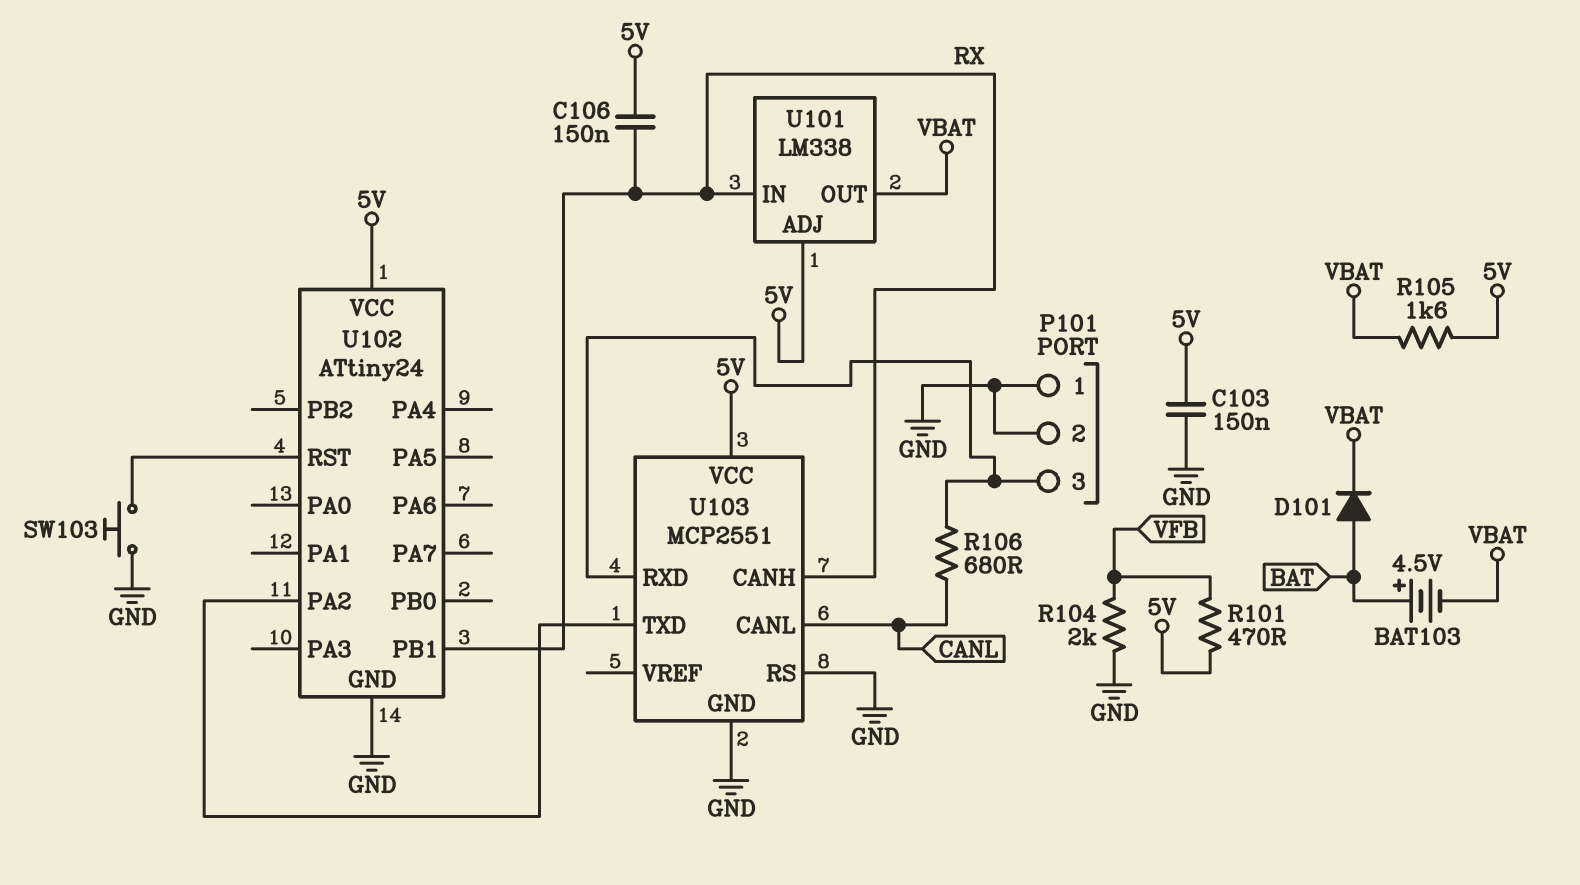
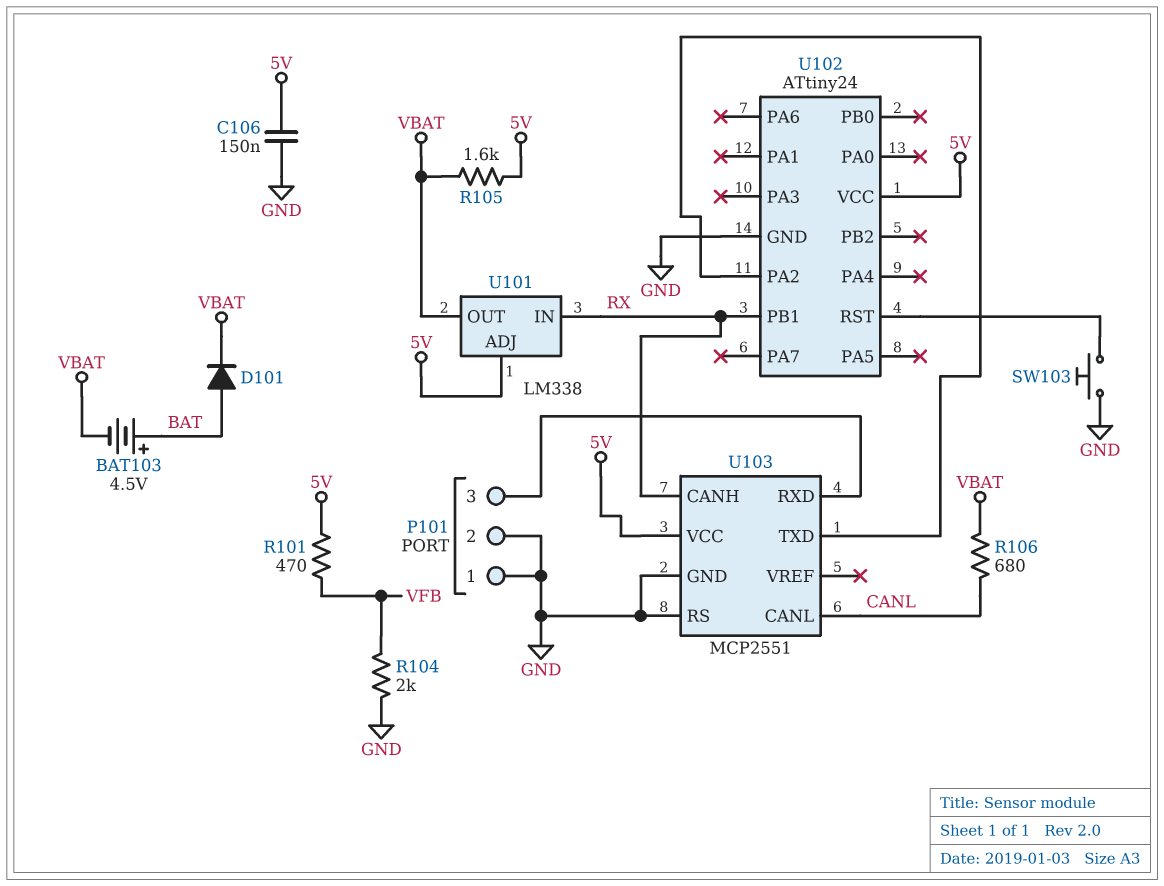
C103: 150nF (5V, GND) -> none
C106: 150nF (5V, RX) -> 150nF (5V, GND)
R106: 680 (CANL, P101/3) -> 680 (CANL, VBAT)

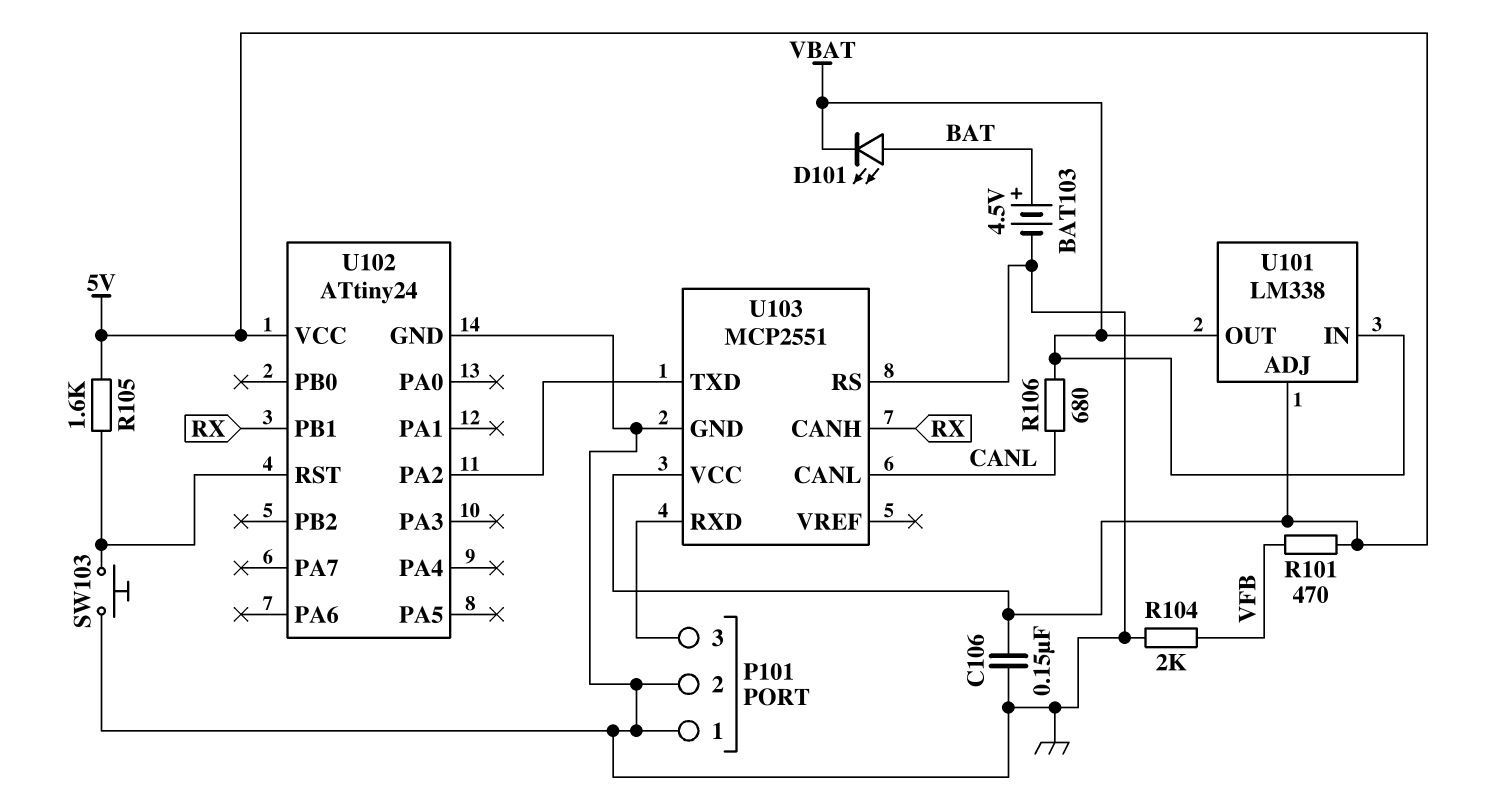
BAT103: 4.5V (plus BAT, minus VBAT) -> 4.5V (plus BAT, minus GND)
D101: diode (A BAT, K VBAT) -> LED (A BAT, K VBAT)
R105: 1.6k (5V, VBAT) -> 1.6k (5V, U102/RST)
U101 pin IN: RX -> VBAT

